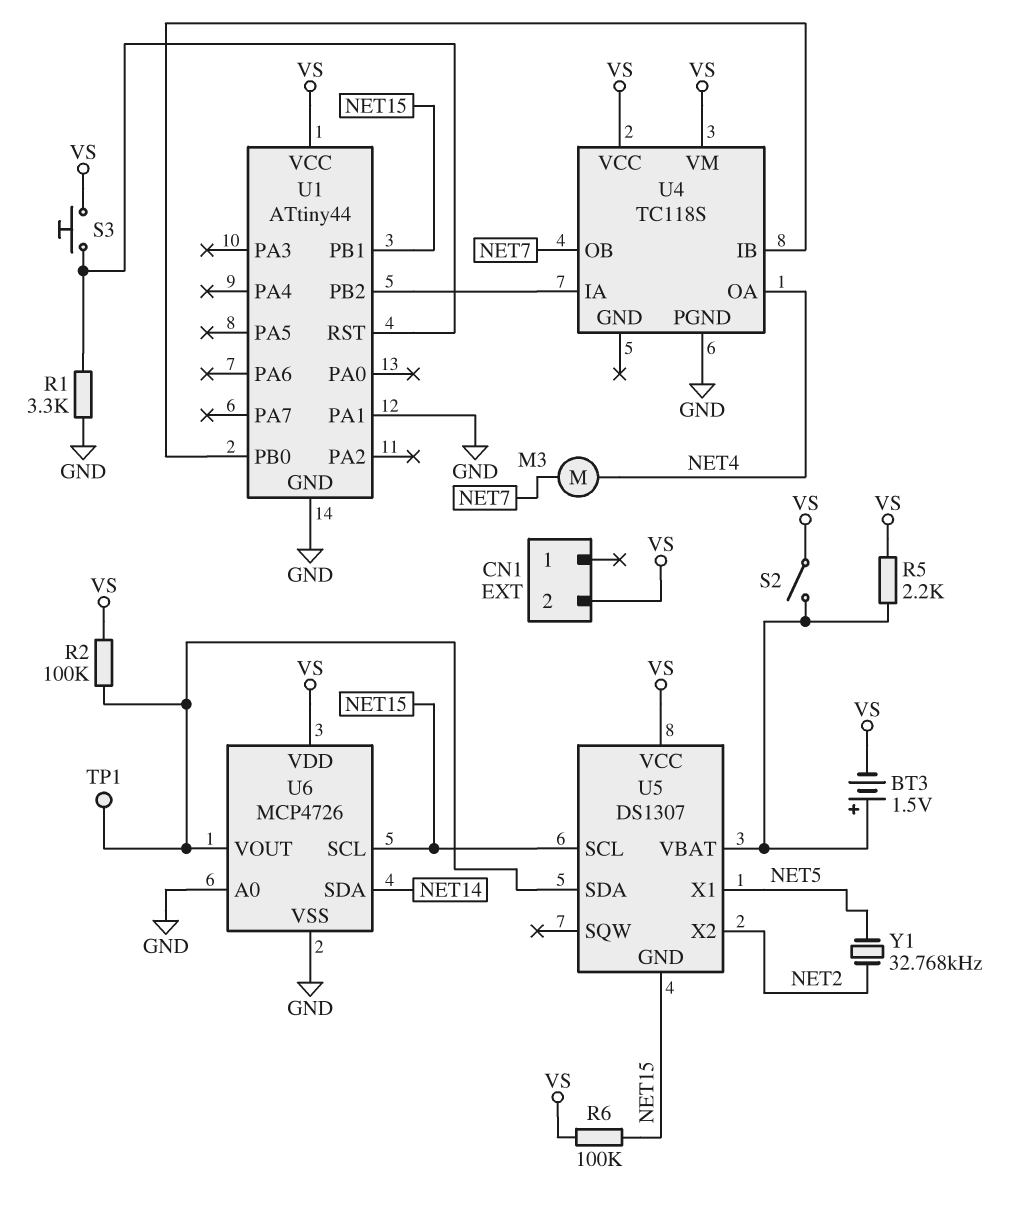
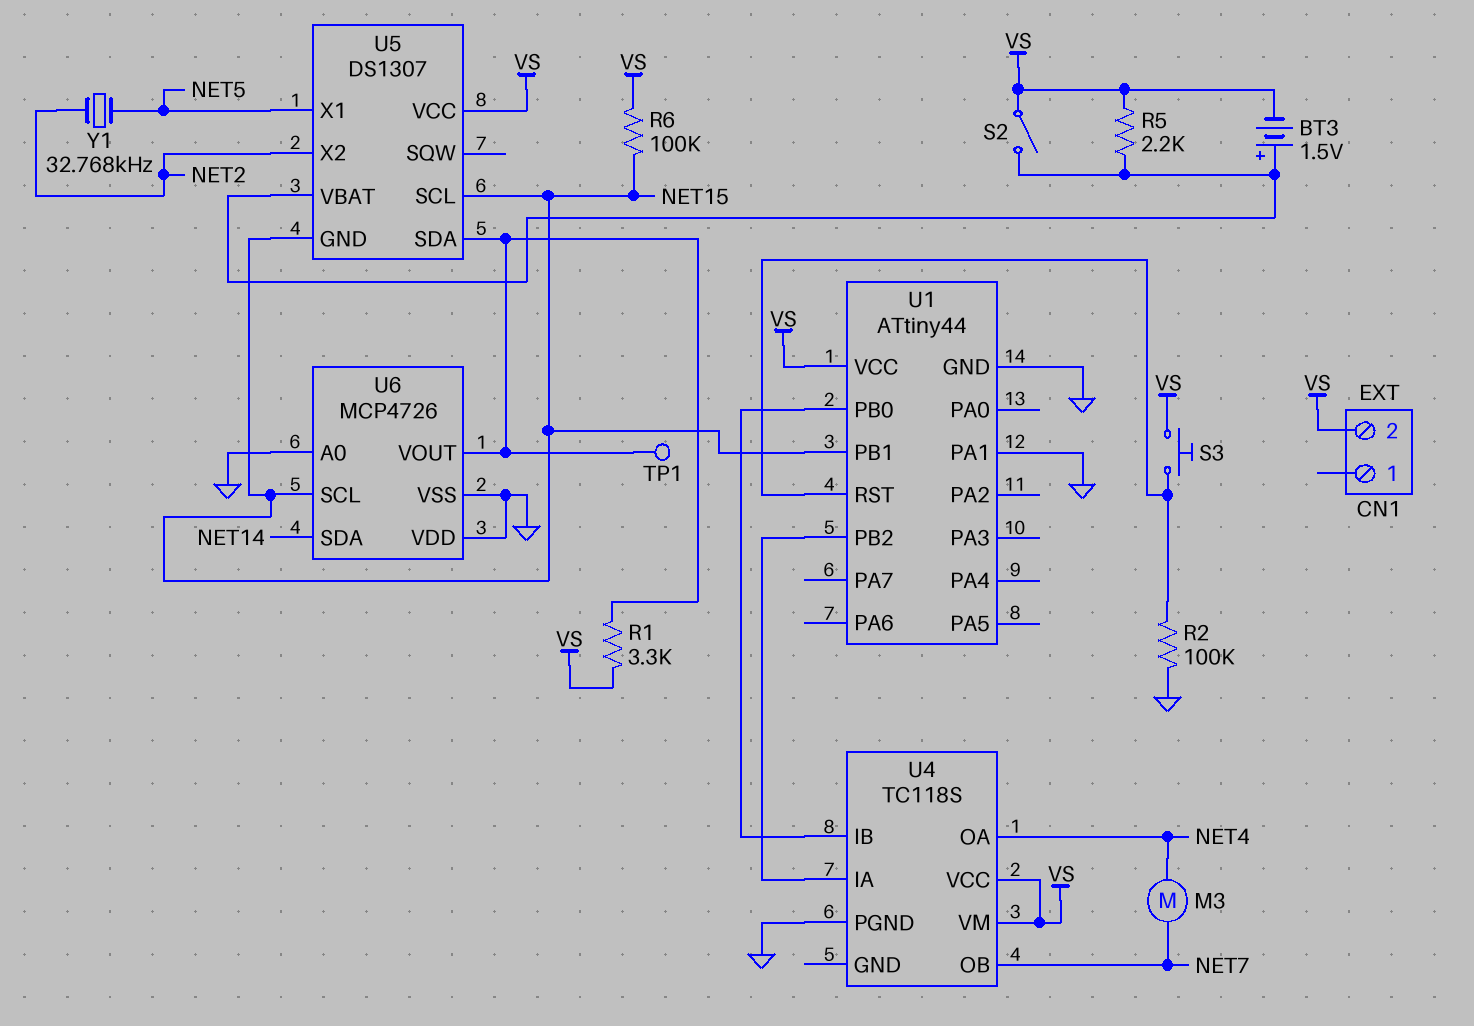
R1: 3.3k (GND, U1/RST) -> 3.3k (U5/SDA, VS)
R2: 100k (U5/SDA, VS) -> 100k (GND, U1/RST)
U6 pin VDD: VS -> GND

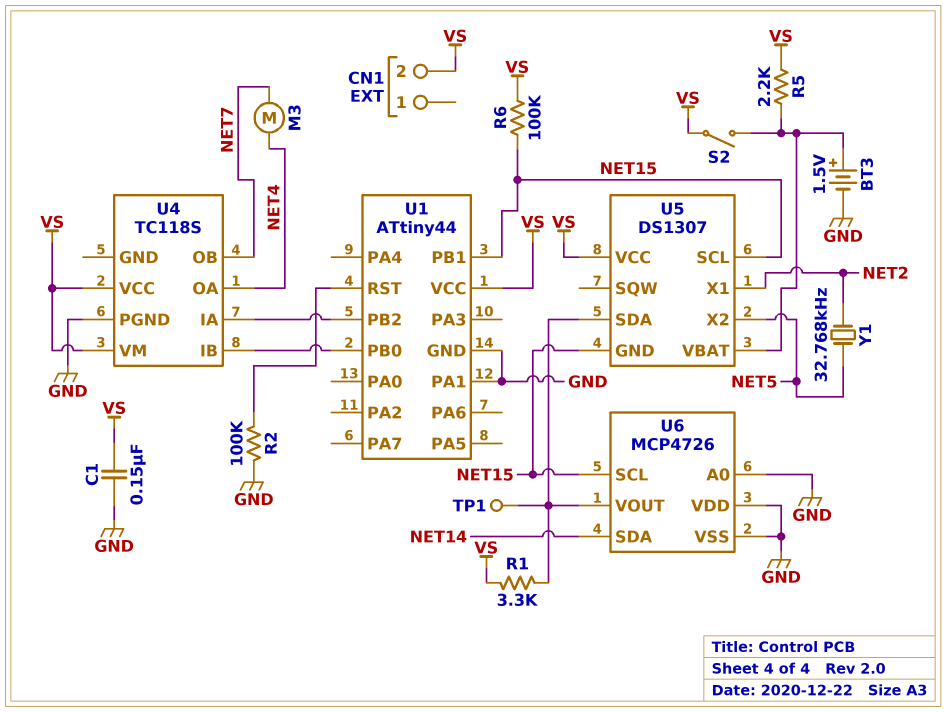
BT3: 1.5V (plus U5/VBAT, minus VS) -> 1.5V (plus U5/VBAT, minus GND)
C1: none -> 150nF (GND, VS)
S3: button (U1/RST, VS) -> none
U5 pin X1: NET5 -> NET2
U5 pin X2: NET2 -> NET5

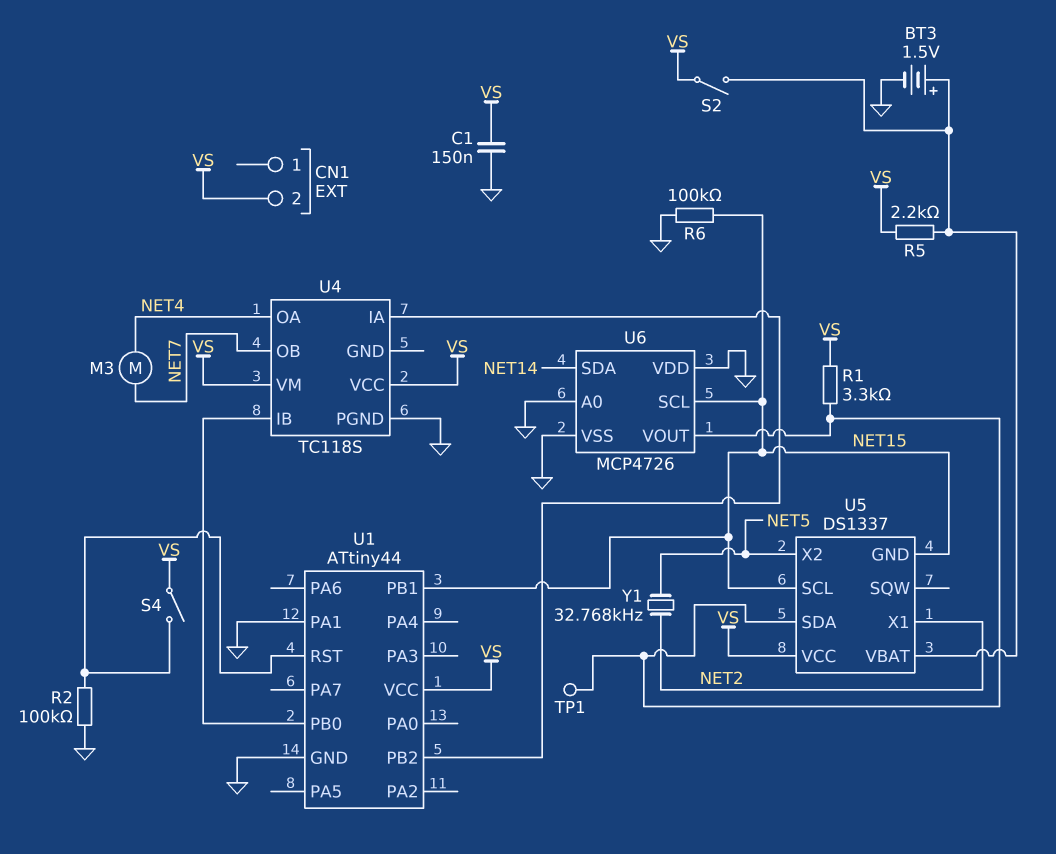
R6: 100k (NET15, VS) -> 100k (GND, NET15)
S4: none -> switch (U1/RST, VS)
U5: DS1307 -> DS1337

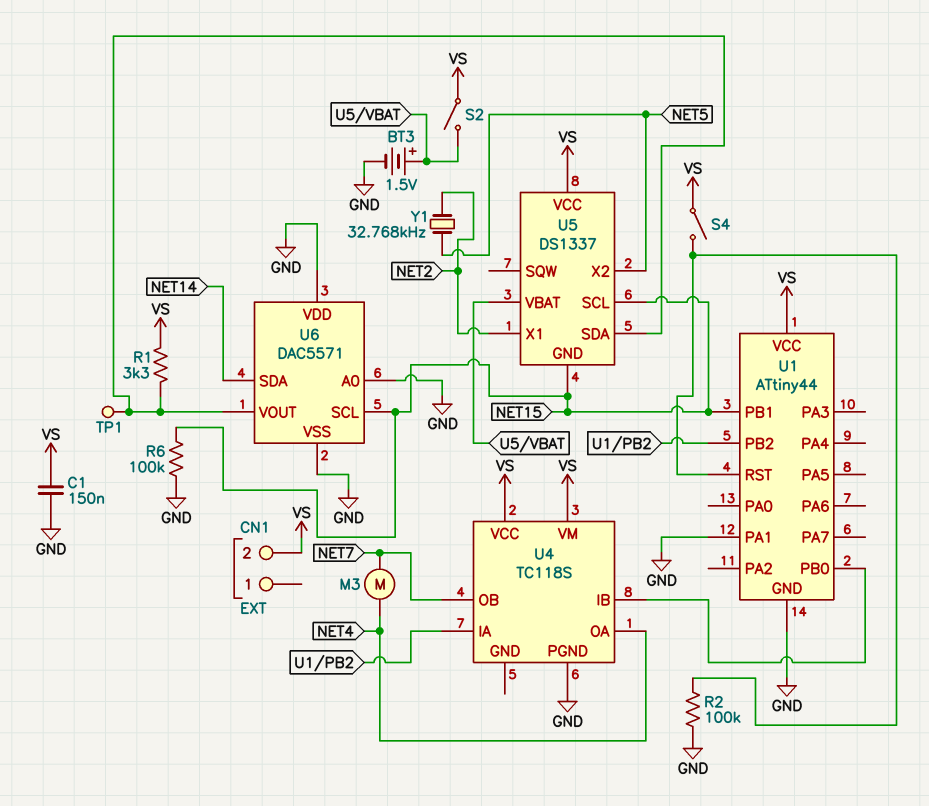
R5: 2.2k (U5/VBAT, VS) -> none
U6: MCP4726 -> DAC5571

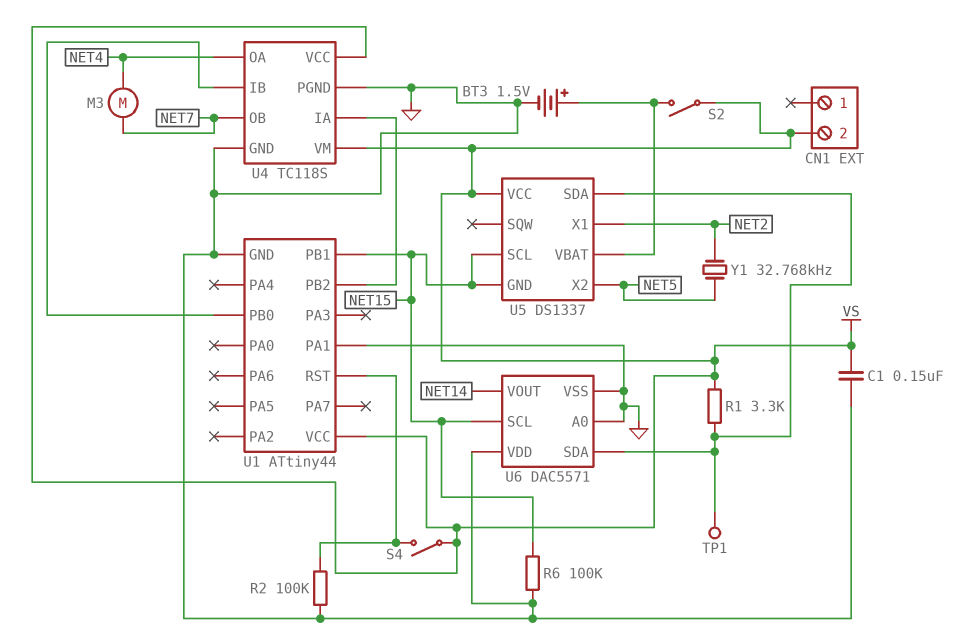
U4 pin GND: none -> GND
U6 pin SDA: NET14 -> U5/SDA
U6 pin VOUT: U5/SDA -> NET14

